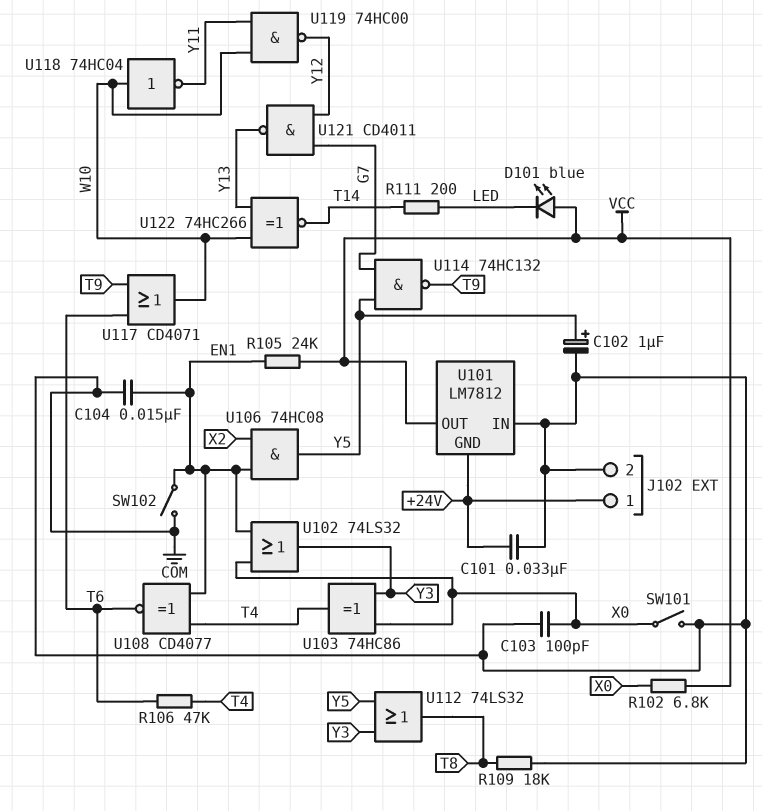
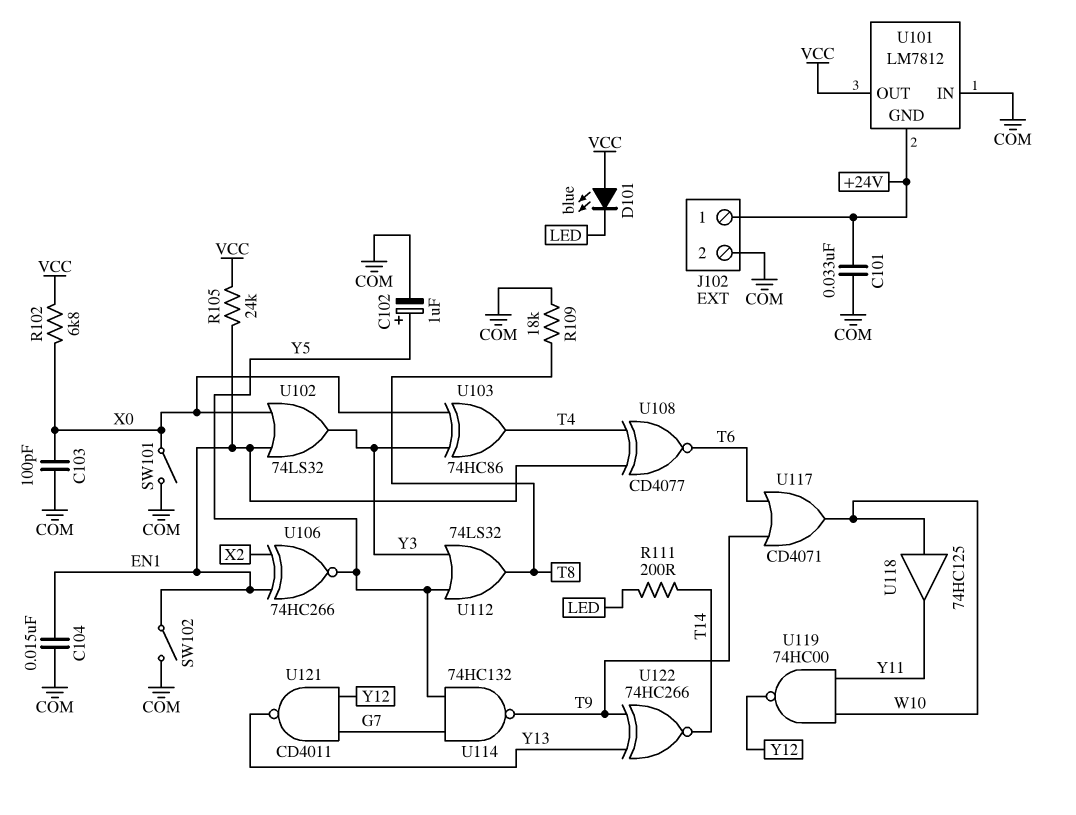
R106: 47k (T4, T6) -> none
U106: AND 74HC08 (in EN1, in X2, out Y5) -> XNOR 74HC266 (in EN1, in X2, out Y5)
U118: NOT 74HC04 (in W10, out Y11) -> buffer 74HC125 (in W10, out Y11)
U122: XNOR 74HC266 (in W10, in Y13, out T14) -> XNOR 74HC266 (in T9, in Y13, out T14)

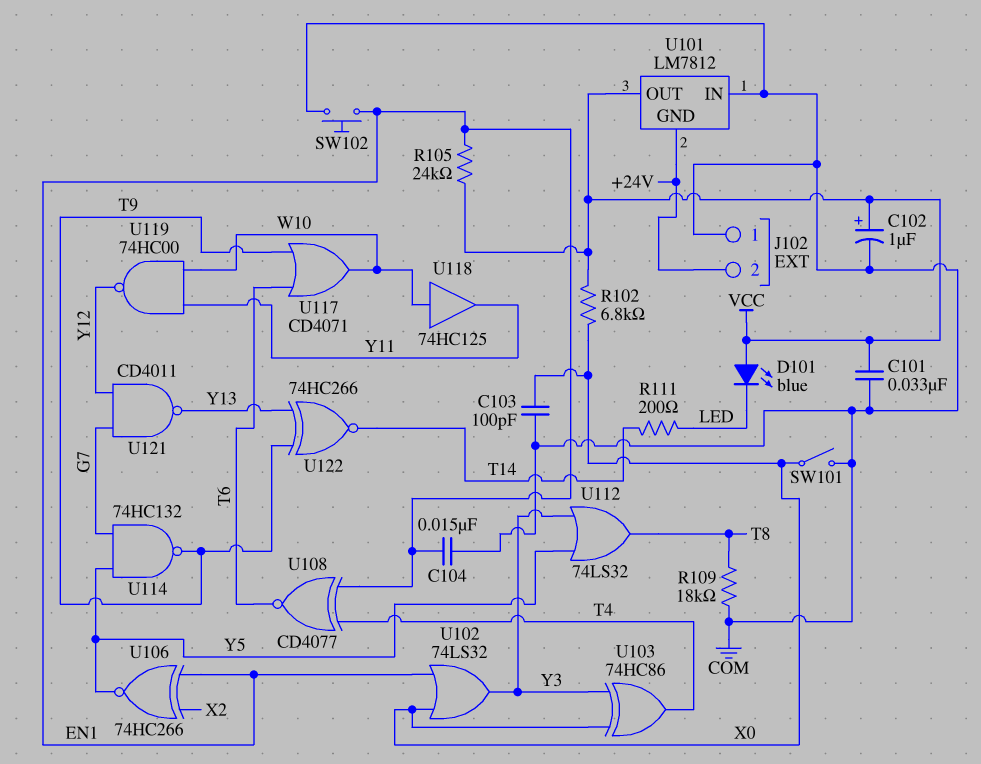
C101: 33nF (+24V, COM) -> 33nF (COM, VCC)
C102: 1uF (plus Y5, minus COM) -> 1uF (plus VCC, minus COM)
J102 pin 1: +24V -> COM
J102 pin 2: COM -> +24V
SW102: switch (COM, EN1) -> button (COM, EN1)

